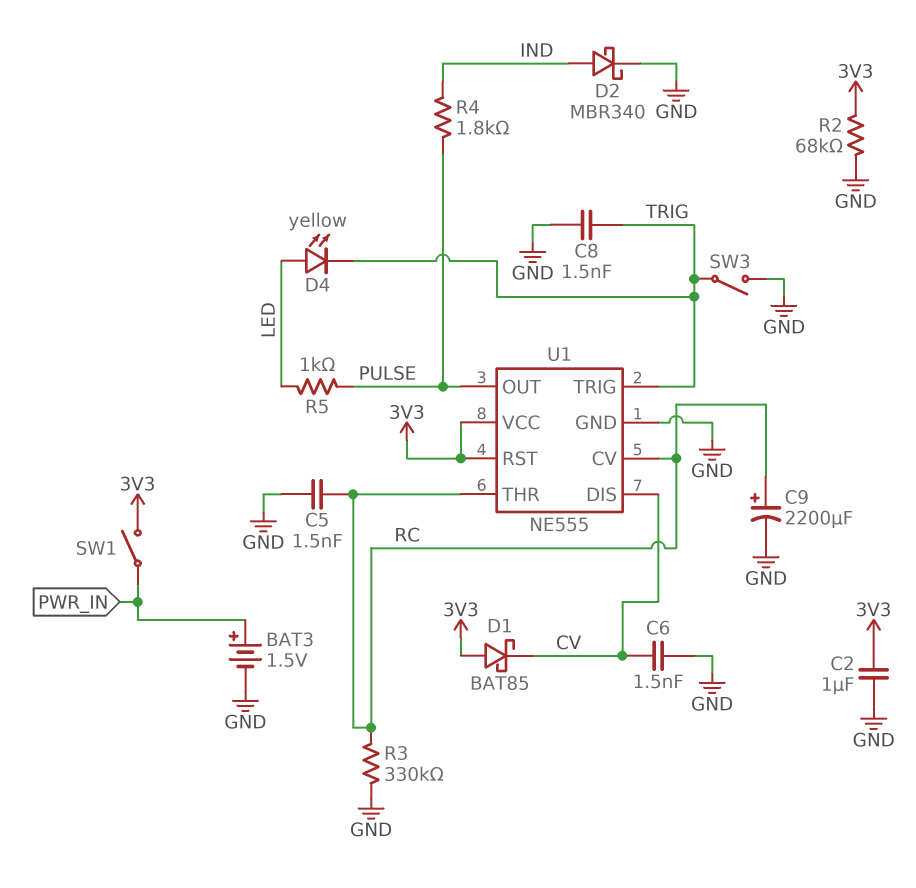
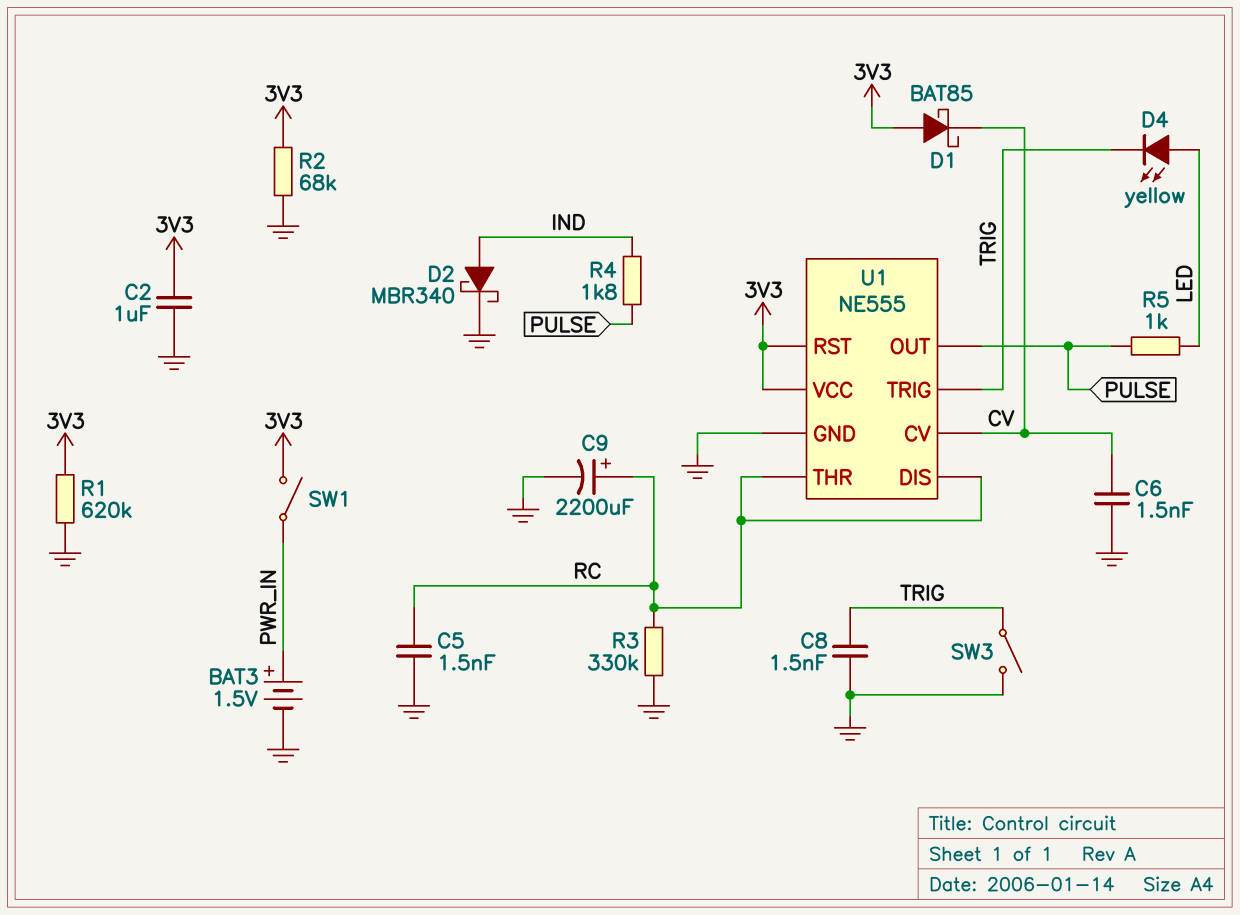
R1: none -> 620k (3V3, GND)
U1 pin CV: RC -> CV
U1 pin DIS: CV -> RC

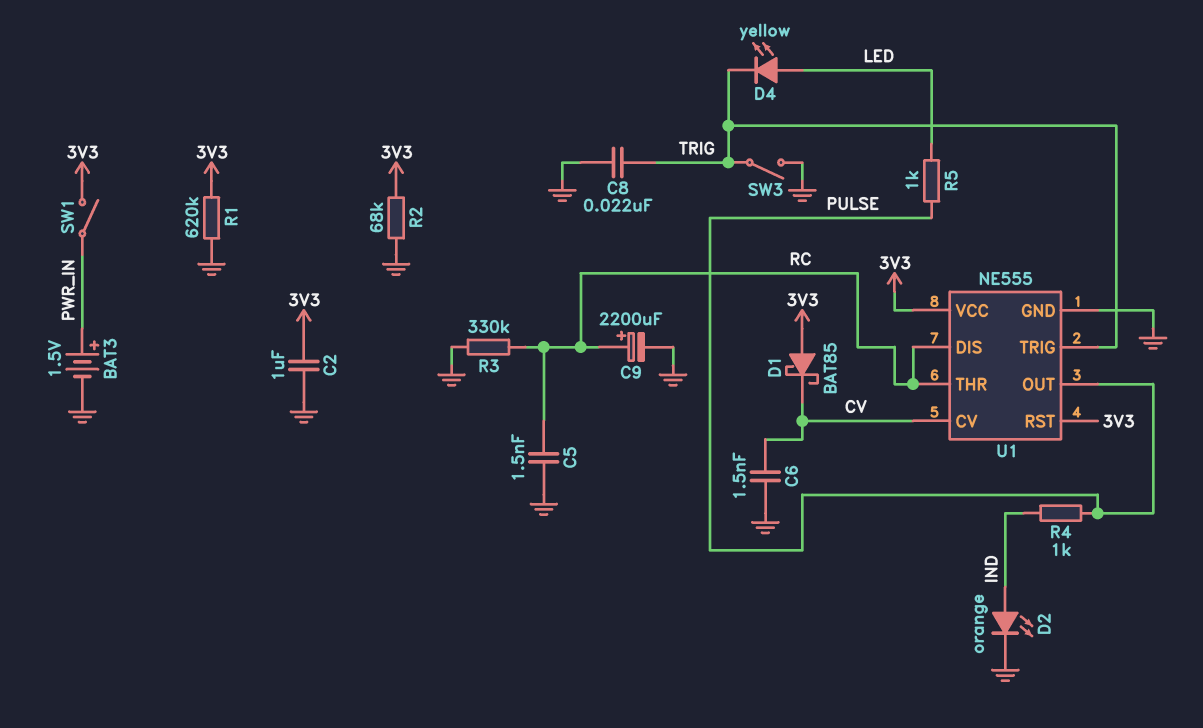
C8: 1.5nF (GND, TRIG) -> 22nF (GND, TRIG)
D2: schottky MBR340 (A IND, K GND) -> LED orange (A IND, K GND)
R4: 1.8k (IND, PULSE) -> 1k (IND, PULSE)

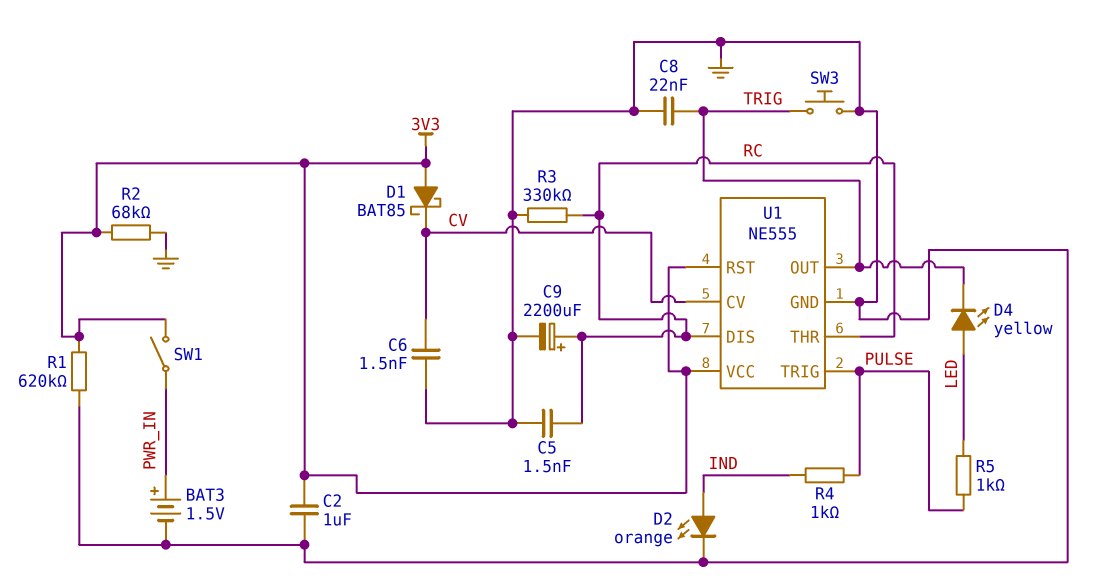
SW3: switch (GND, TRIG) -> button (GND, TRIG)
U1 pin OUT: PULSE -> TRIG
U1 pin TRIG: TRIG -> PULSE

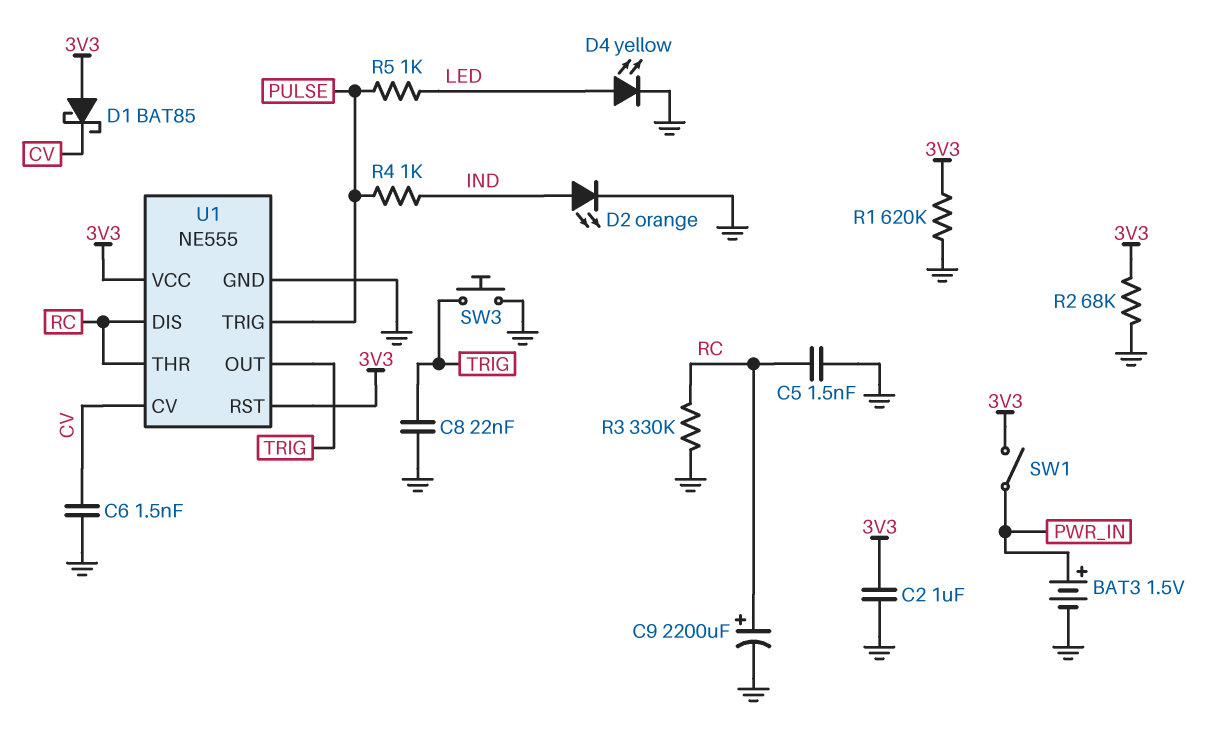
D4: LED yellow (A LED, K TRIG) -> LED yellow (A LED, K GND)

